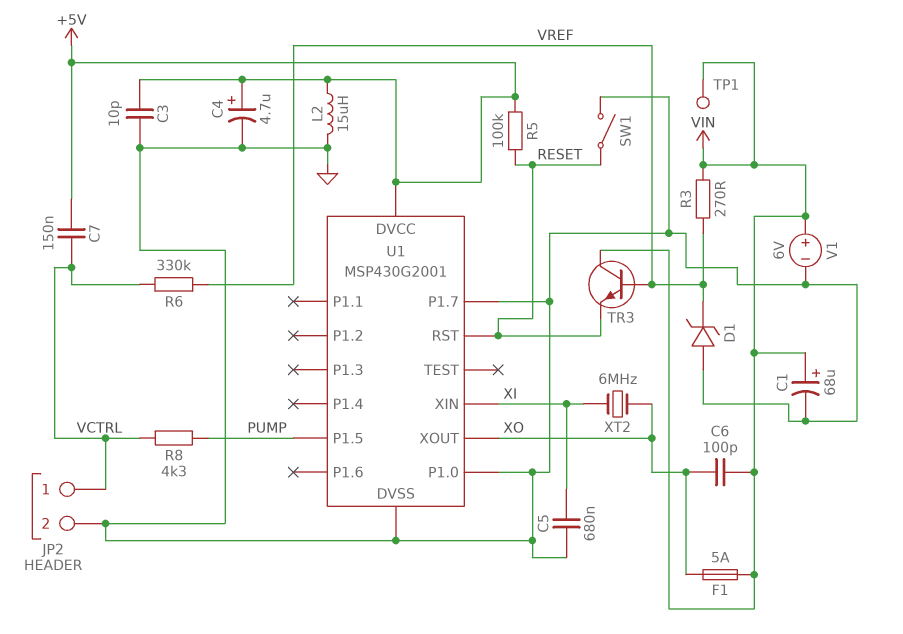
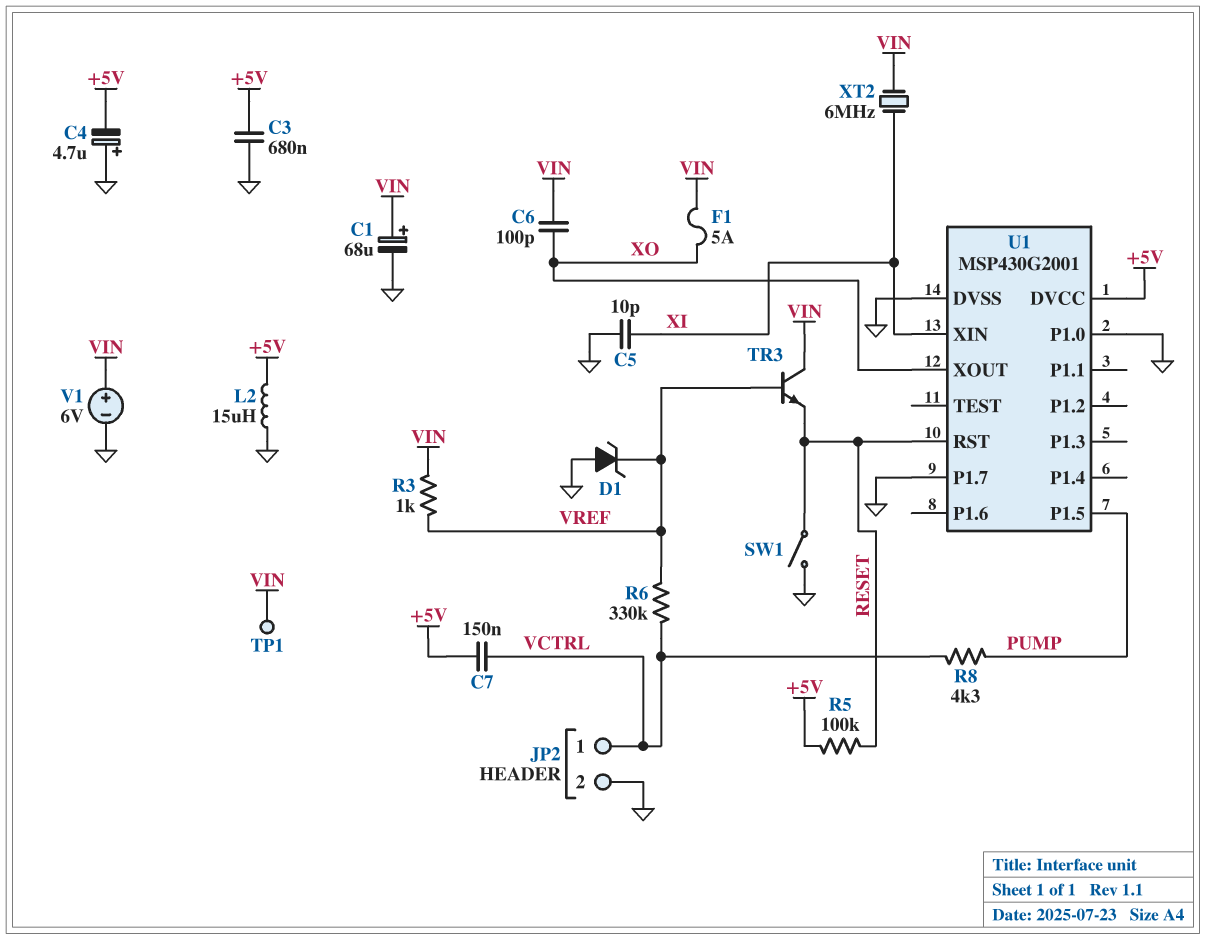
C3: 10pF (+5V, GND) -> 680nF (+5V, GND)
C4: 4.7uF (plus +5V, minus GND) -> 4.7uF (plus GND, minus +5V)
C5: 680nF (GND, XI) -> 10pF (GND, XI)
R3: 270 (VIN, VREF) -> 1k (VIN, VREF)
XT2: 6MHz (XI, XO) -> 6MHz (VIN, XI)

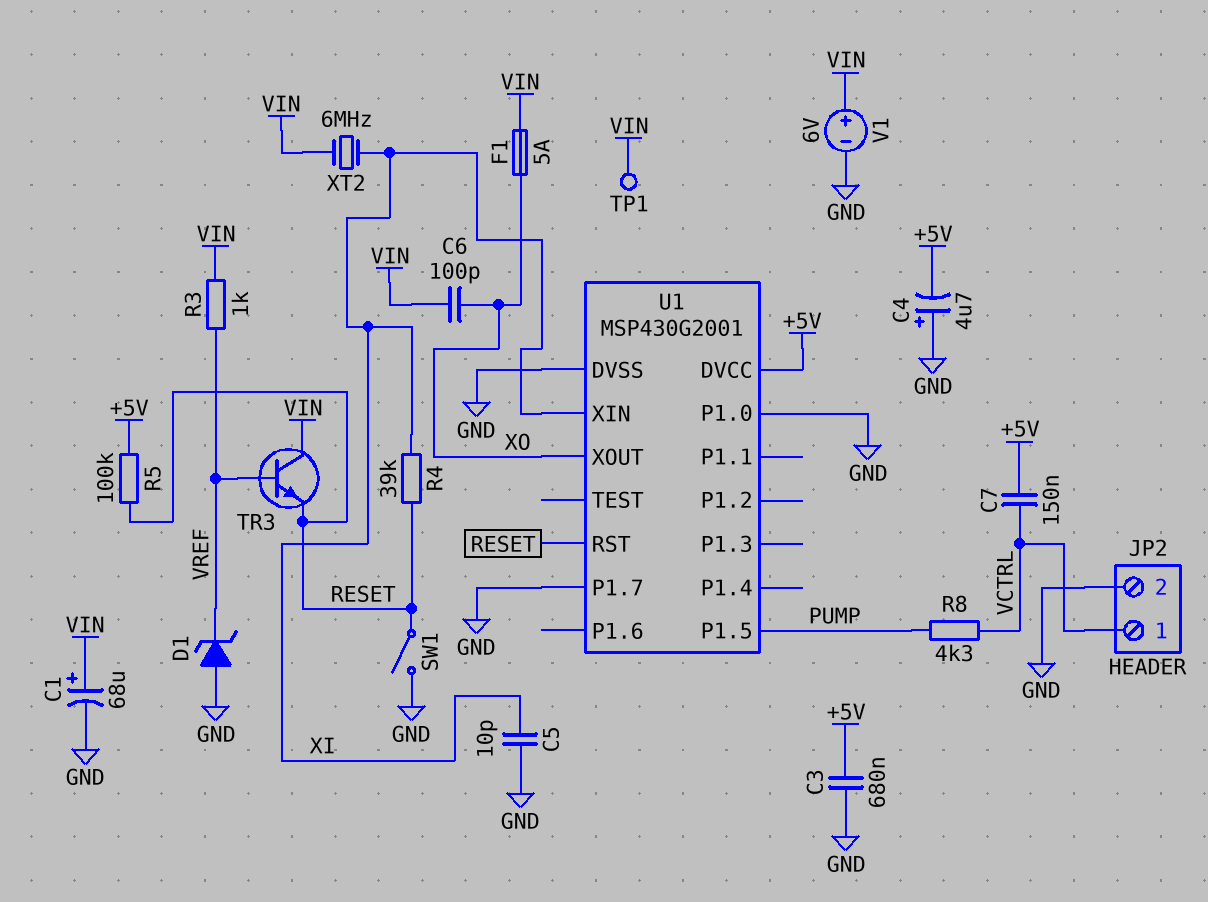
L2: 15uH (+5V, GND) -> none
R4: none -> 39k (RESET, XI)
R6: 330k (VCTRL, VREF) -> none

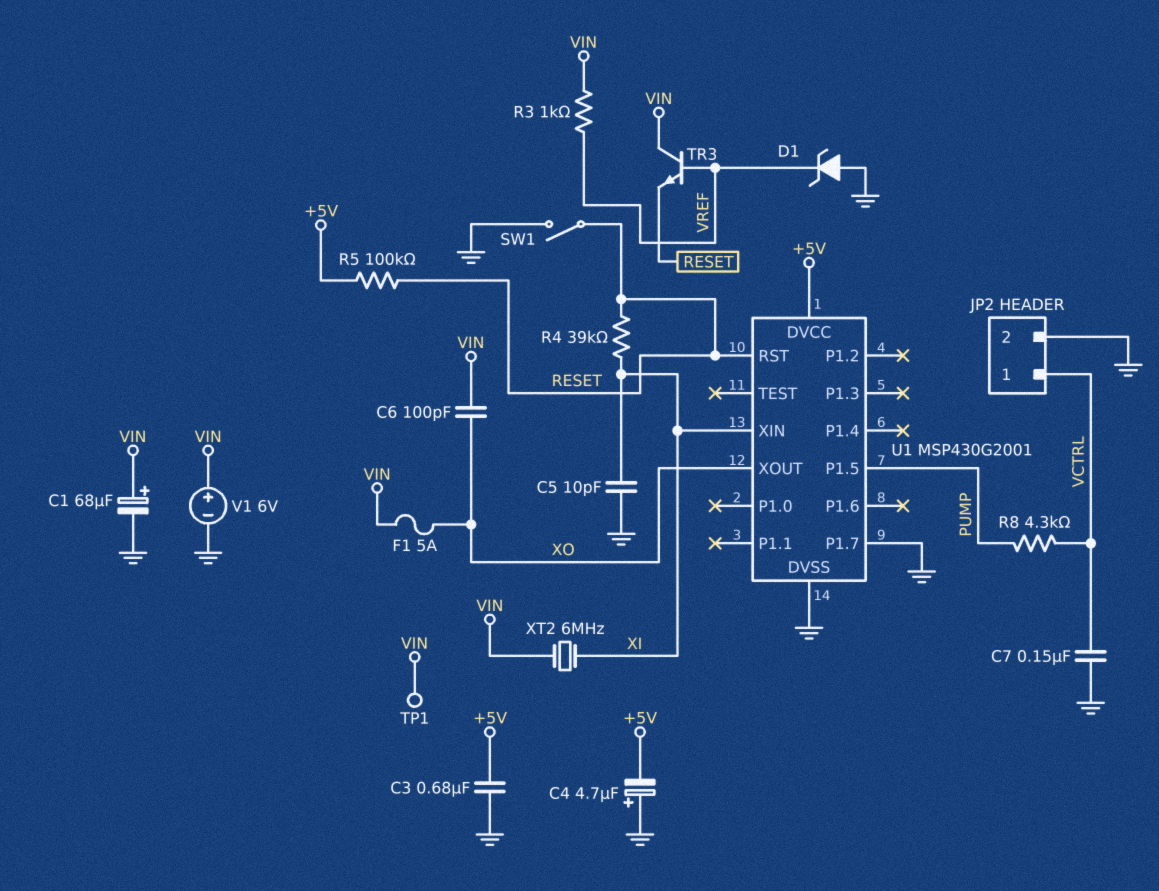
C7: 150nF (+5V, VCTRL) -> 150nF (GND, VCTRL)
U1 pin P1.0: GND -> none

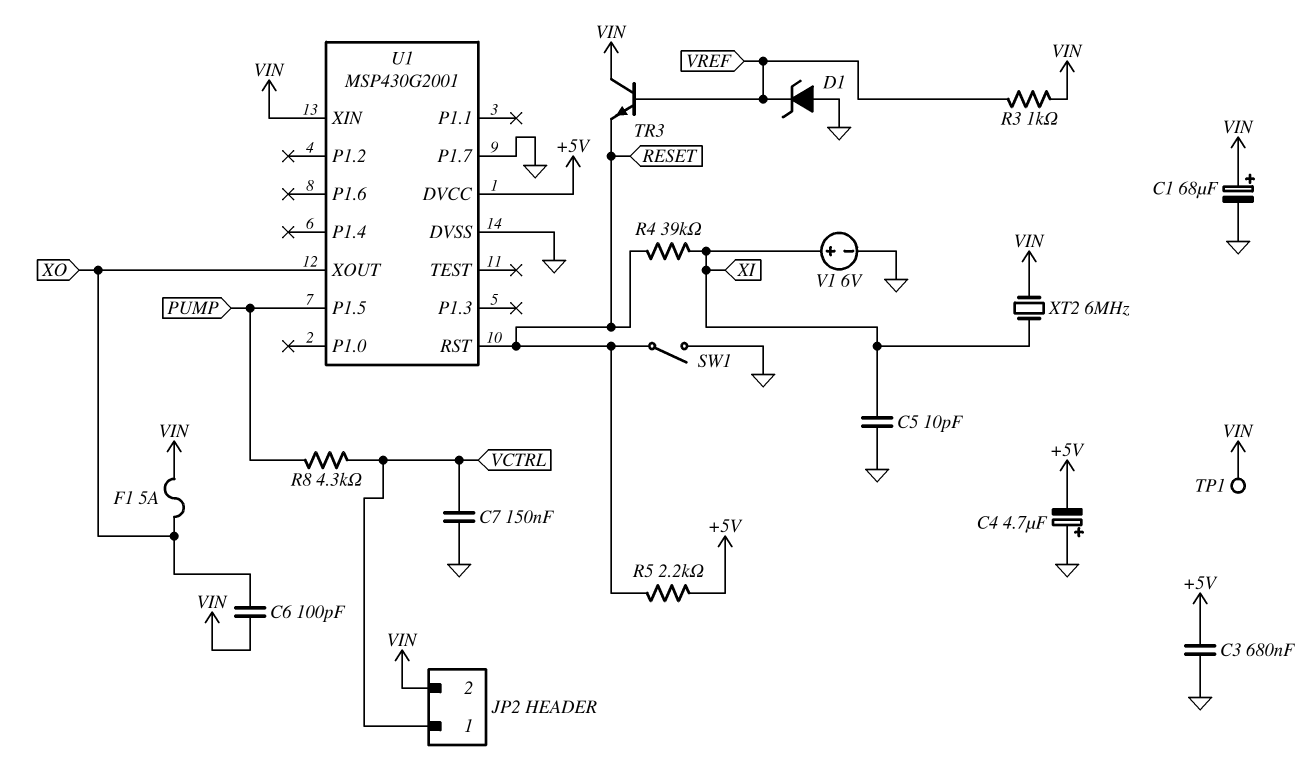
JP2 pin 2: GND -> VIN
R5: 100k (+5V, RESET) -> 2.2k (+5V, RESET)
U1 pin XIN: XI -> VIN
V1: 6V (plus VIN, minus GND) -> 6V (plus XI, minus GND)

